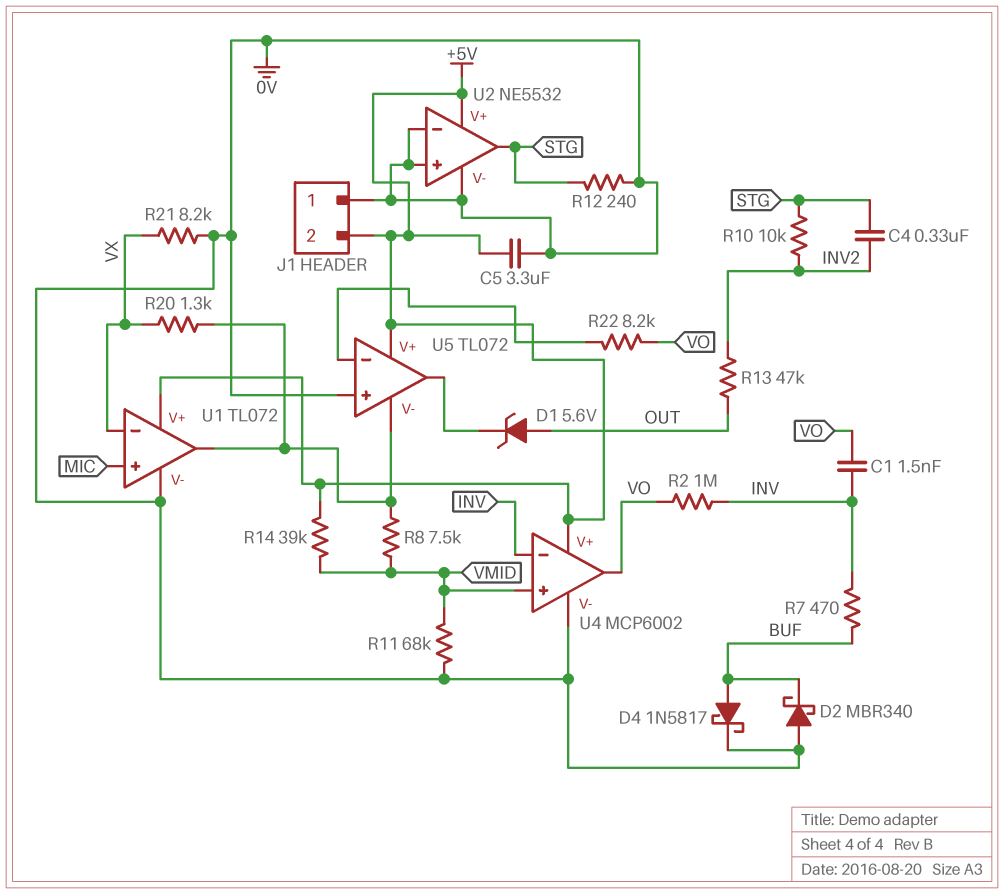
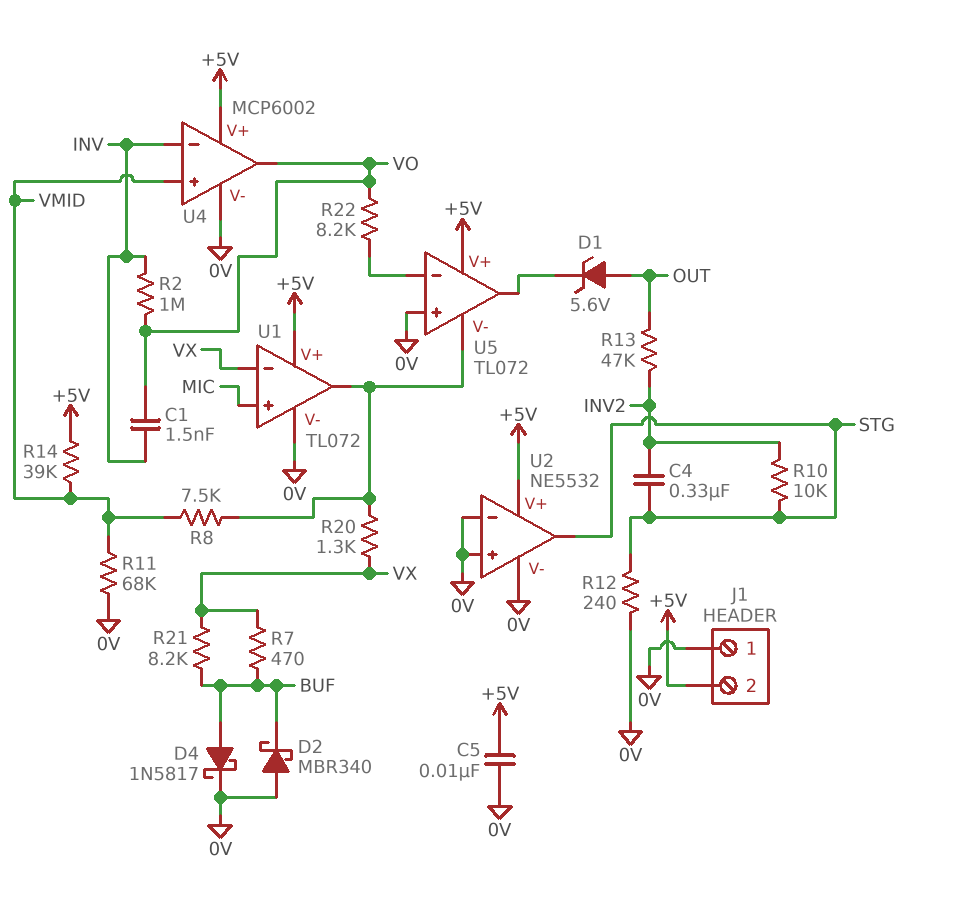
C5: 3.3uF (+5V, 0V) -> 10nF (+5V, 0V)
R7: 470 (BUF, INV) -> 470 (BUF, VX)
R21: 8.2k (0V, VX) -> 8.2k (BUF, VX)

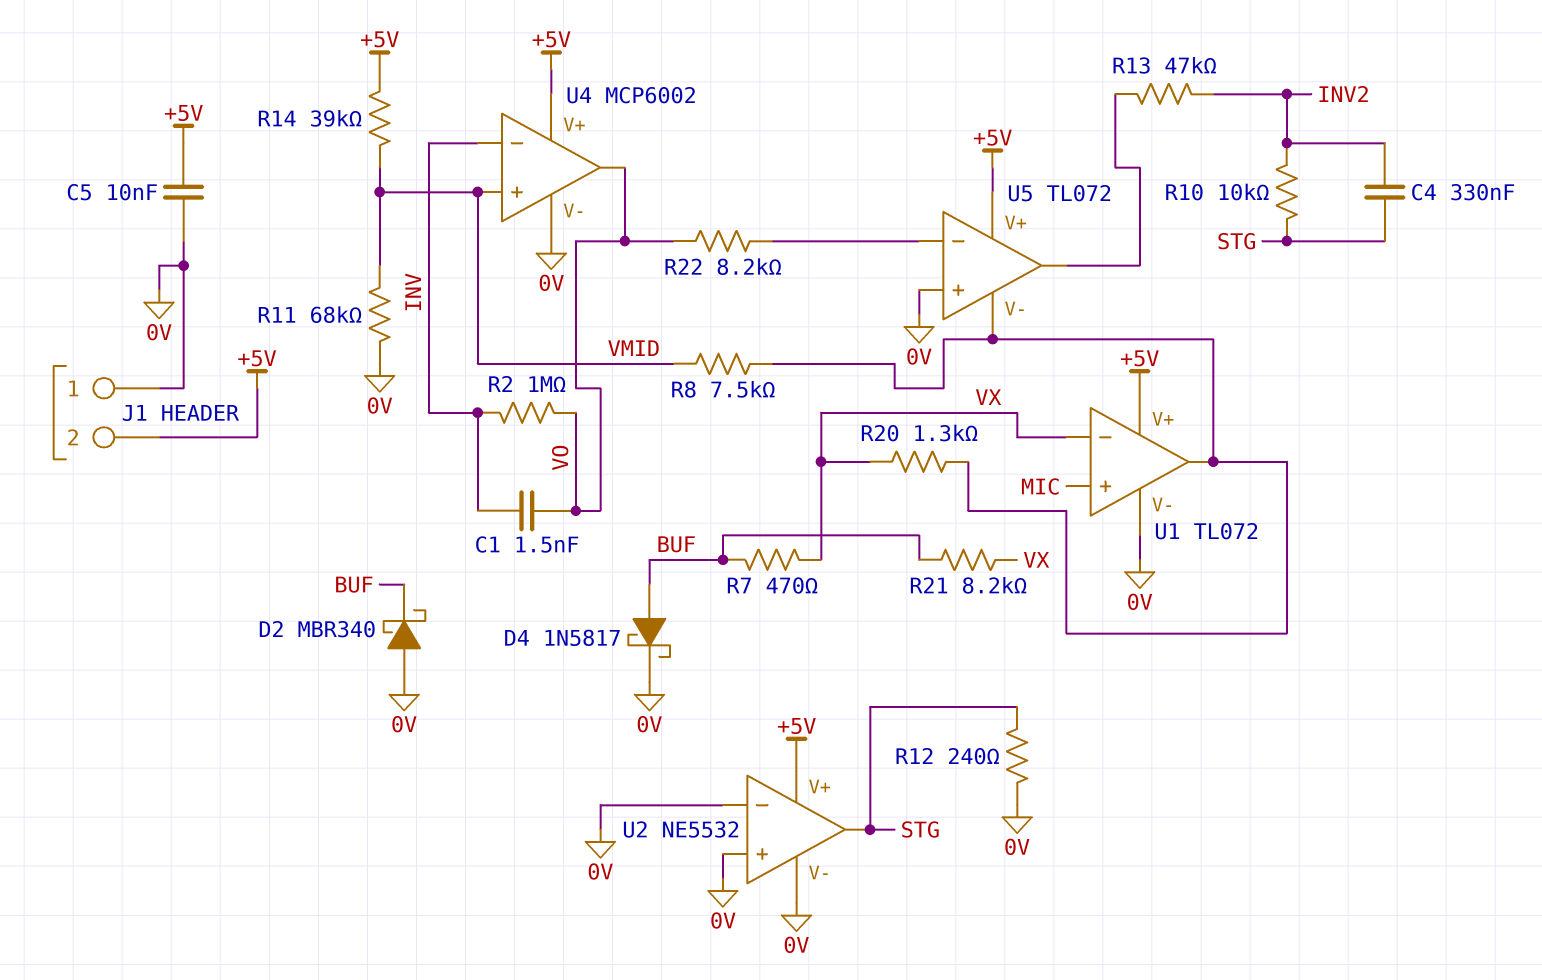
D1: zener 5.6V (A OUT, K U5/out) -> none
R13: 47k (INV2, OUT) -> 47k (INV2, U5/out)

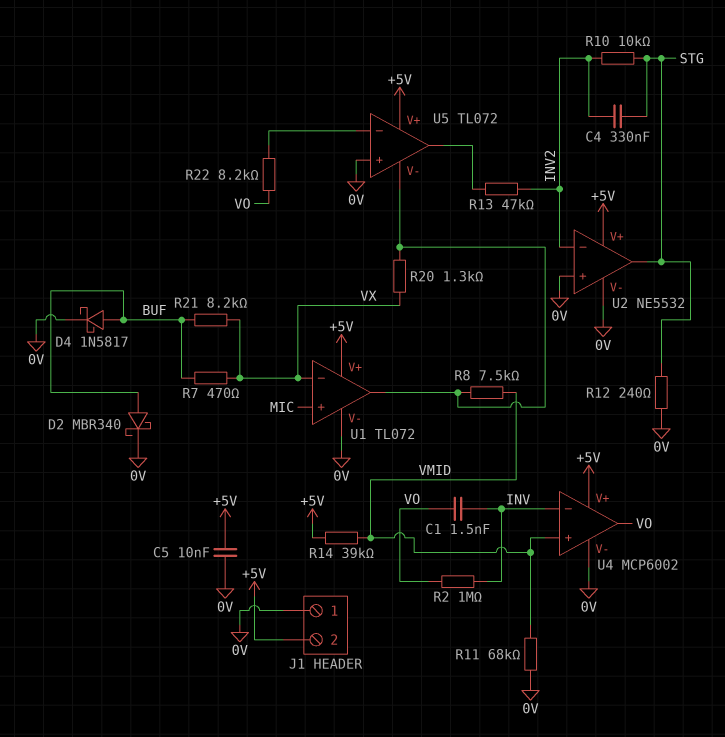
D2: schottky MBR340 (A 0V, K BUF) -> schottky MBR340 (A BUF, K 0V)
U2 pin in-: 0V -> INV2

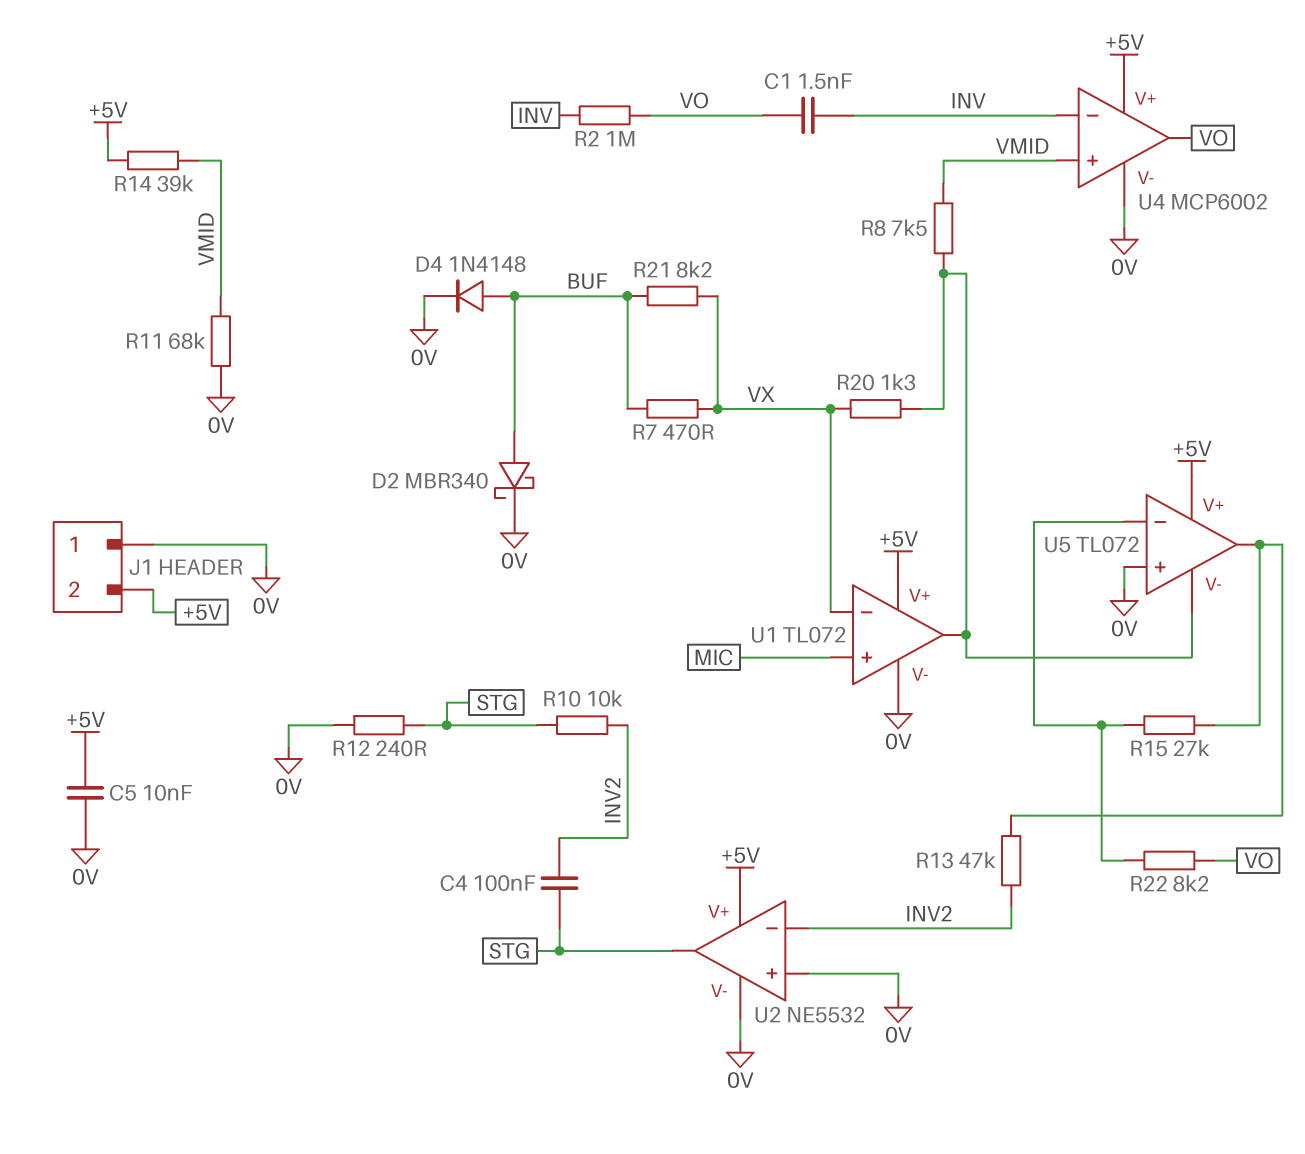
C4: 330nF (INV2, STG) -> 100nF (INV2, STG)
D4: schottky 1N5817 (A BUF, K 0V) -> diode 1N4148 (A BUF, K 0V)
R15: none -> 27k (U5/in-, U5/out)

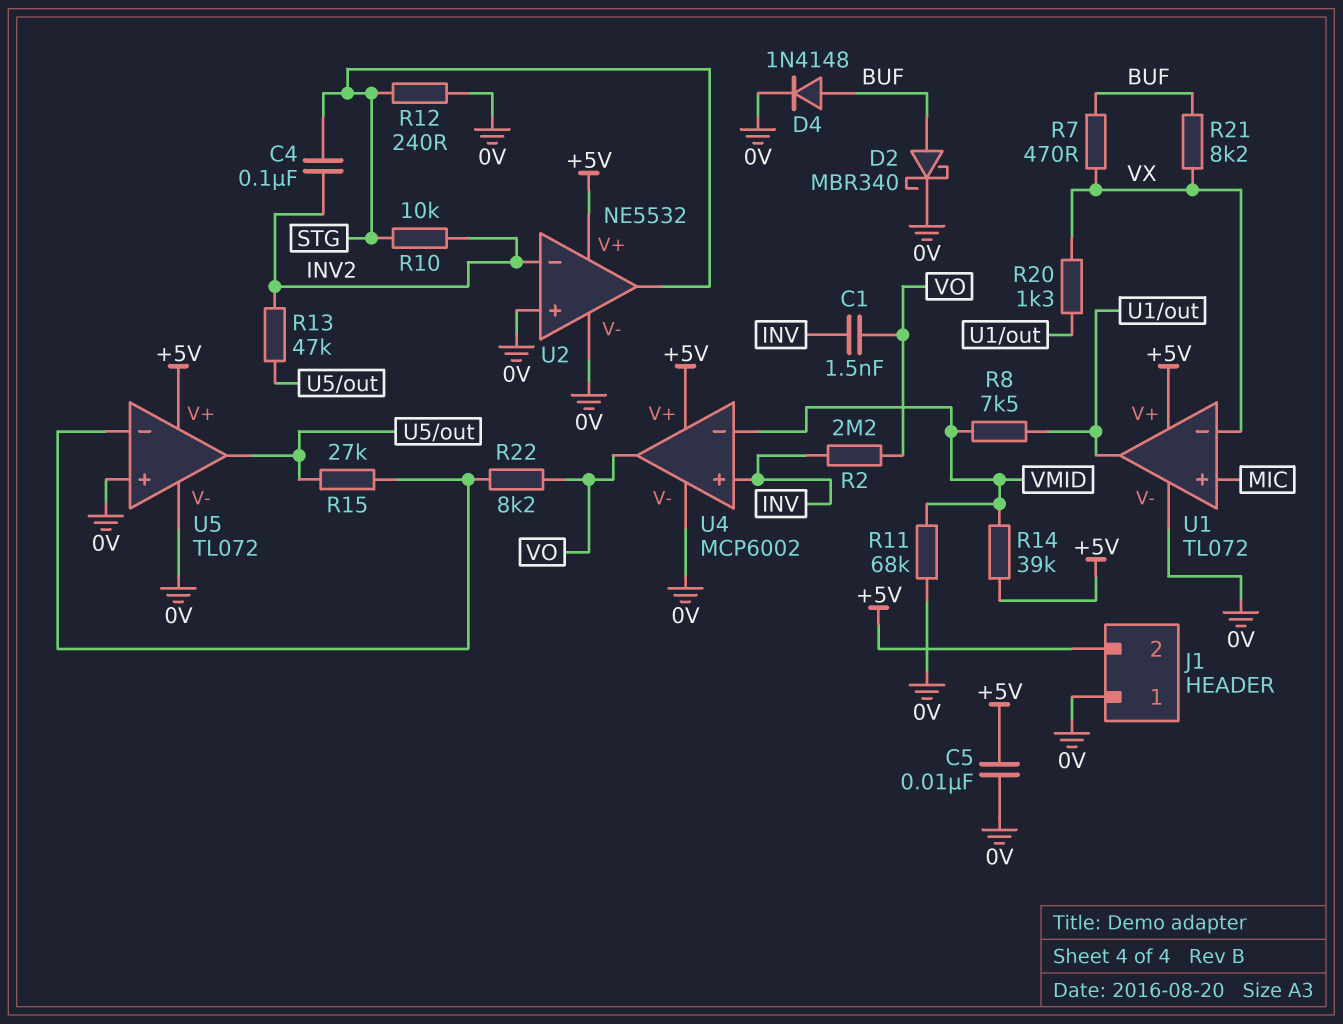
R2: 1M (INV, VO) -> 2.2M (INV, VO)
U4 pin in+: VMID -> INV
U4 pin in-: INV -> VMID
U5 pin V-: U1/out -> 0V

